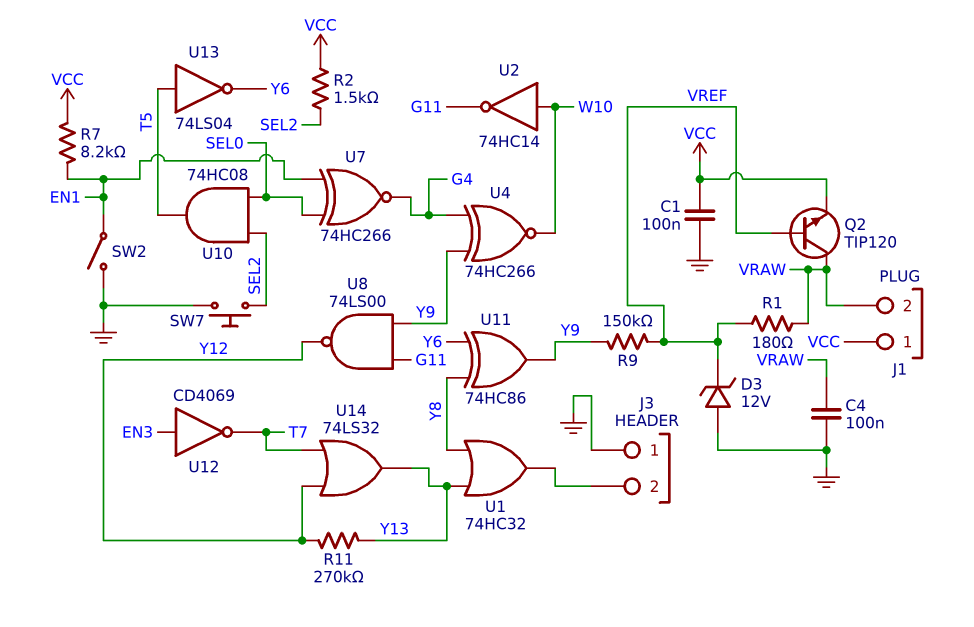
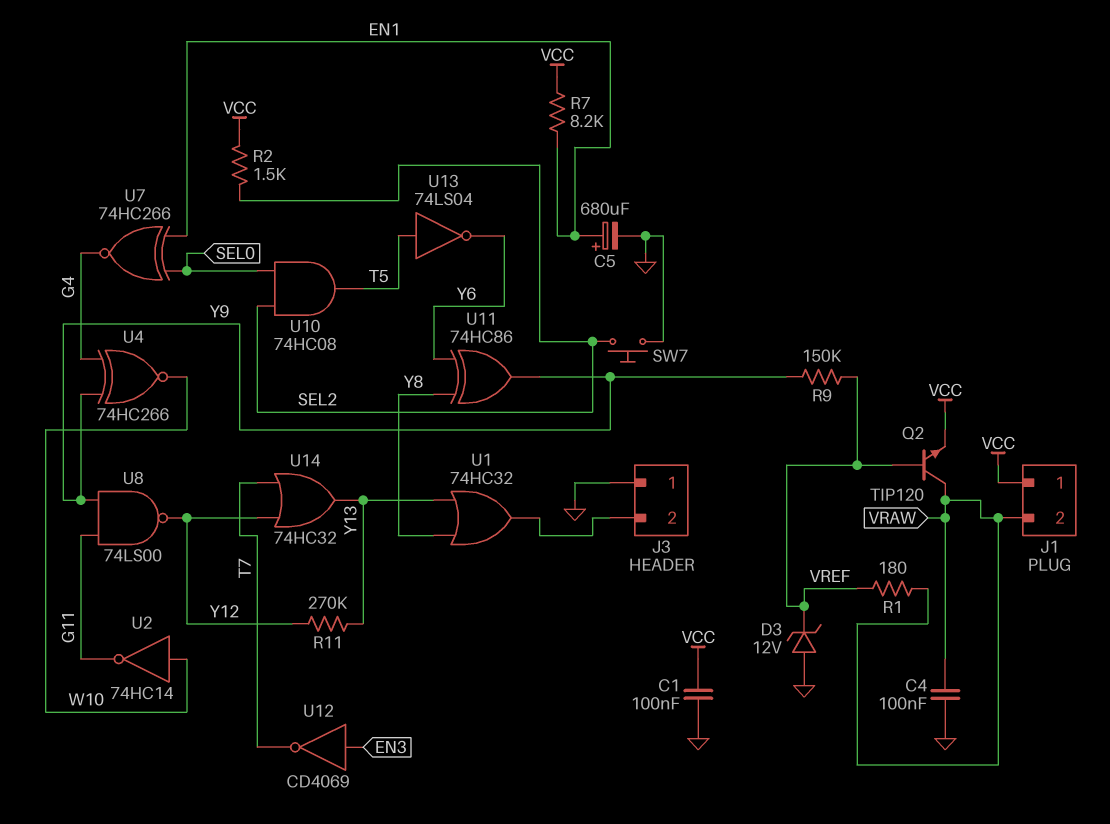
C5: none -> 680uF (plus EN1, minus GND)
SW2: switch (EN1, GND) -> none
U14: OR 74LS32 (in T7, in Y12, out Y13) -> OR 74HC32 (in T7, in Y12, out Y13)

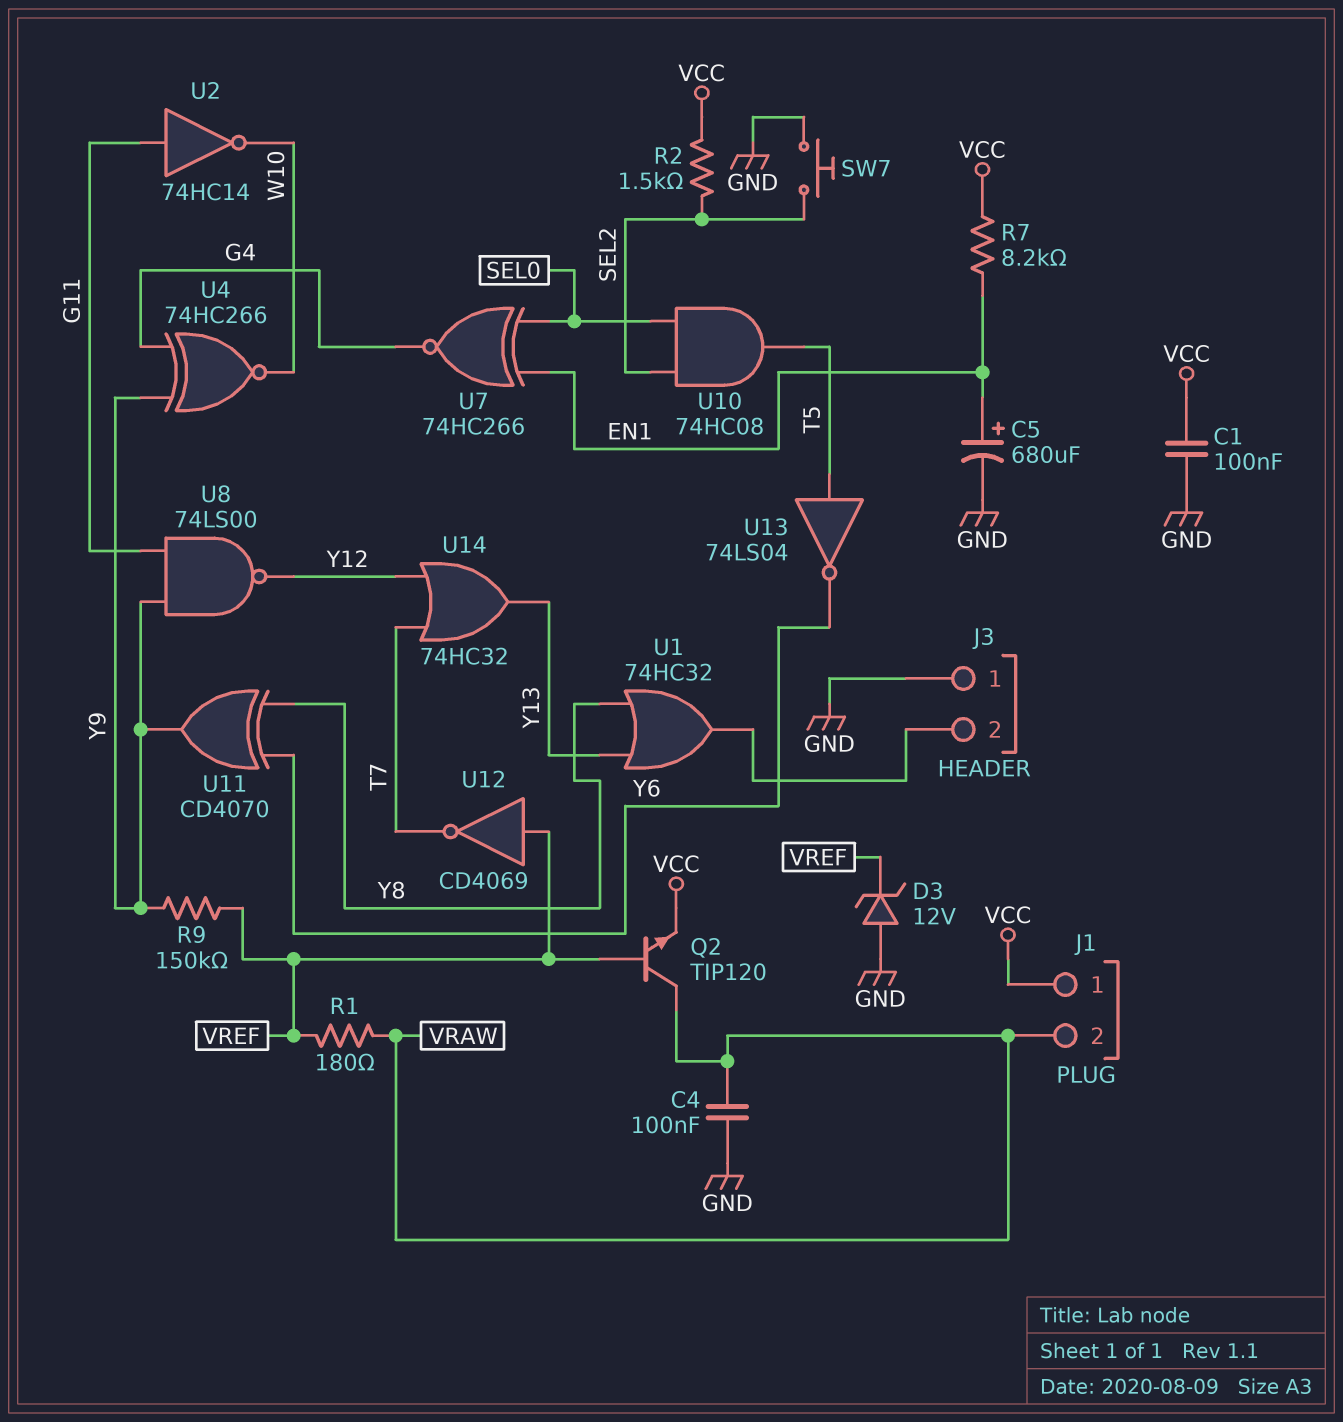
R11: 270k (Y12, Y13) -> none
U2: NOT 74HC14 (in W10, out G11) -> NOT 74HC14 (in G11, out W10)
U11: XOR 74HC86 (in Y6, in Y8, out Y9) -> XOR CD4070 (in Y6, in Y8, out Y9)
U12: NOT CD4069 (in EN3, out T7) -> NOT CD4069 (in VREF, out T7)

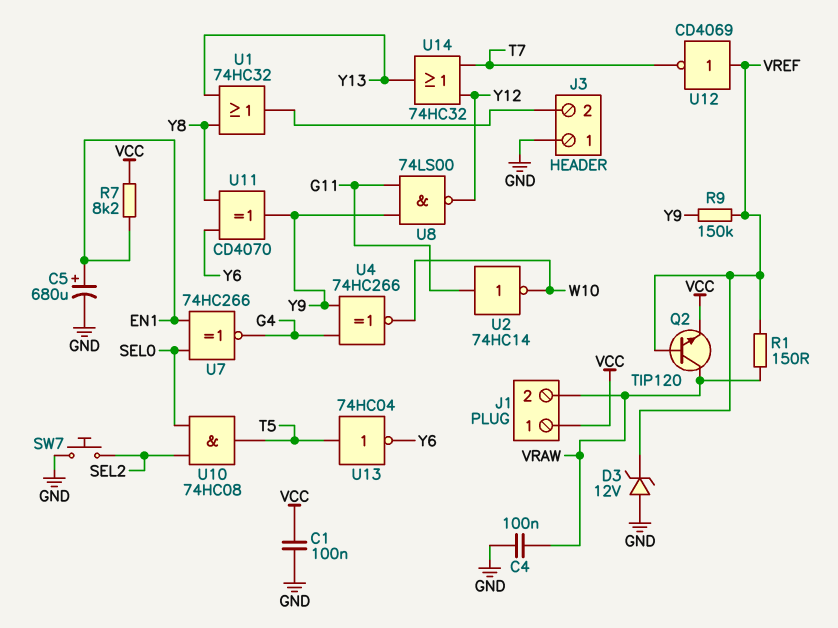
R1: 180 (VRAW, VREF) -> 150 (VRAW, VREF)
R2: 1.5k (SEL2, VCC) -> none
U13: NOT 74LS04 (in T5, out Y6) -> NOT 74HC04 (in T5, out Y6)

